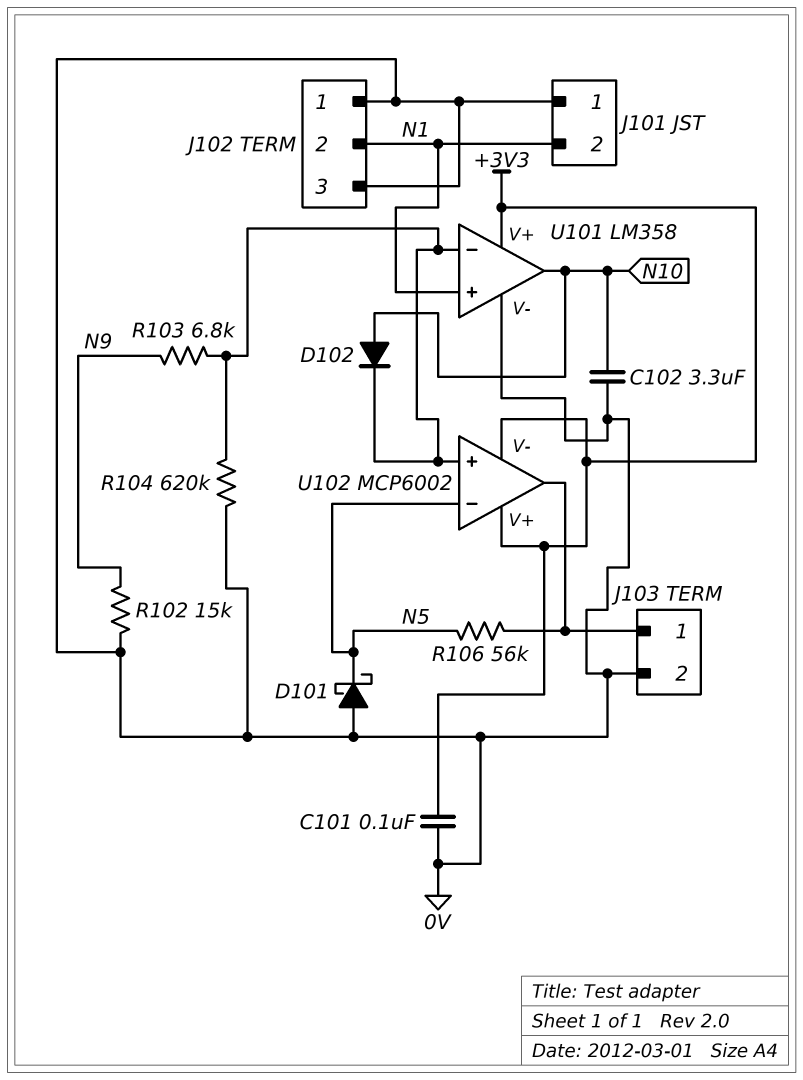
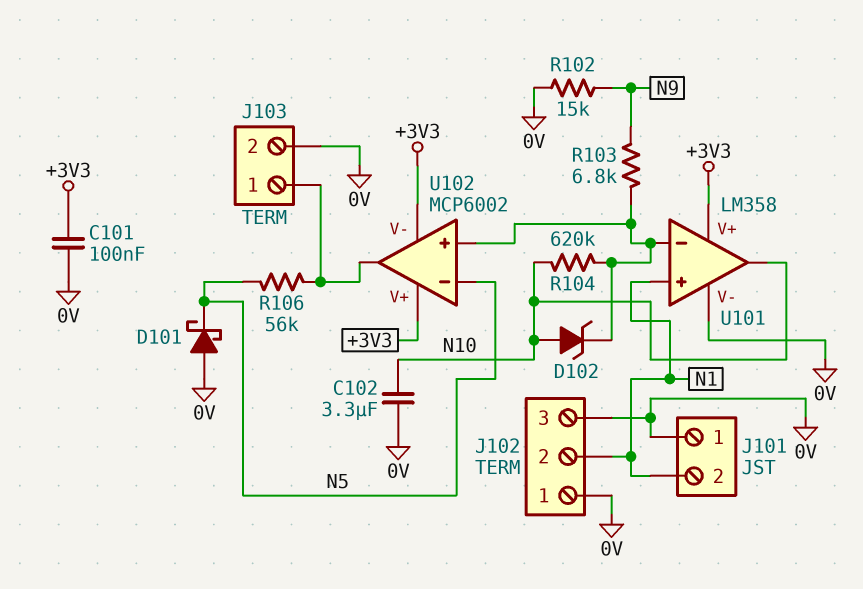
D102: diode (A N10, K U101/in-) -> zener (A N10, K U101/in-)
R104: 620k (0V, U101/in-) -> 620k (N10, U101/in-)

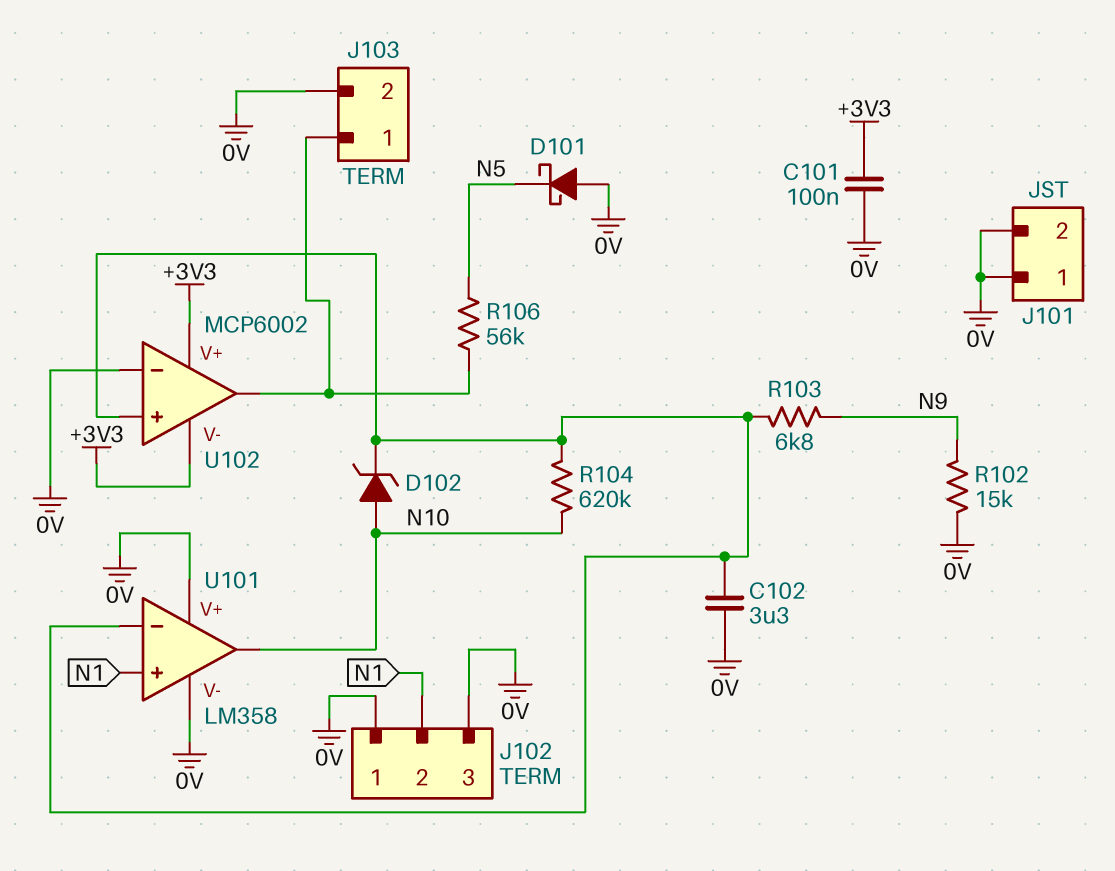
C102: 3.3uF (0V, N10) -> 3.3uF (0V, U101/in-)
J101 pin 2: N1 -> 0V
U101 pin V+: +3V3 -> 0V
U102 pin in-: N5 -> 0V

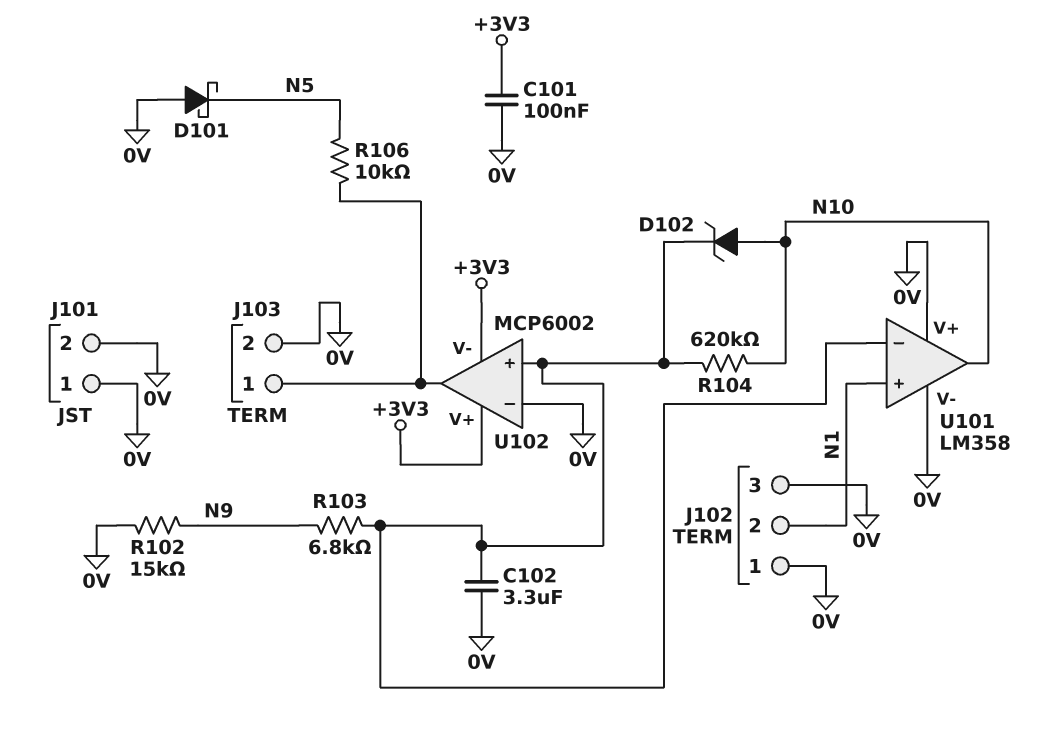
R106: 56k (J103/1, N5) -> 10k (J103/1, N5)

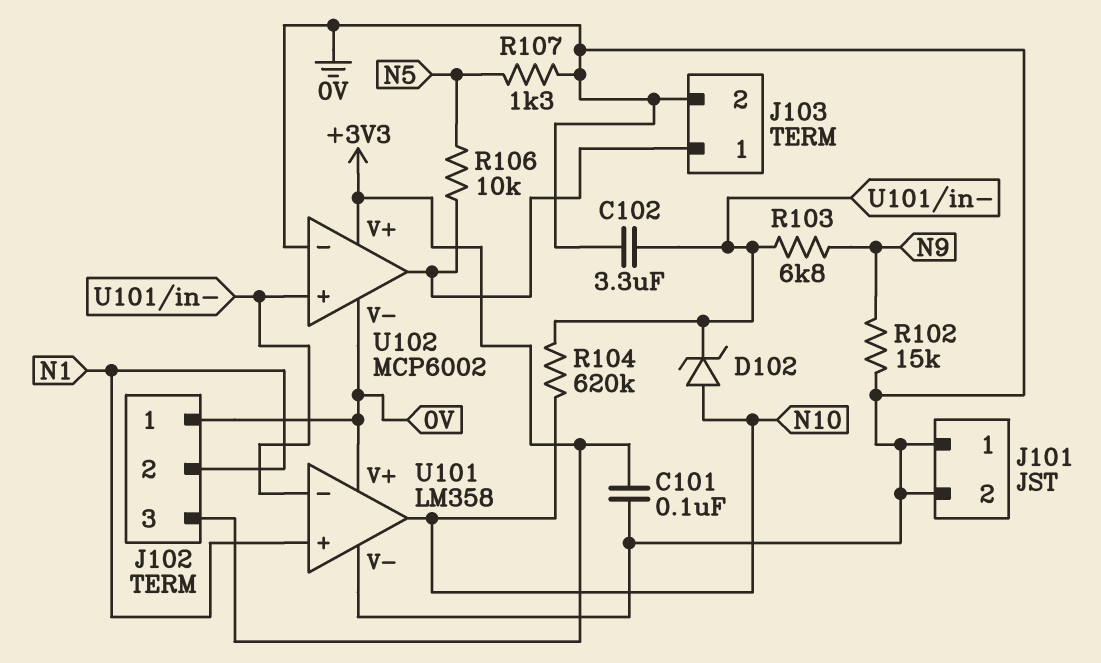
D101: schottky (A 0V, K N5) -> none
J102 pin 3: 0V -> +3V3
R107: none -> 1.3k (0V, N5)
U102 pin V-: +3V3 -> 0V

